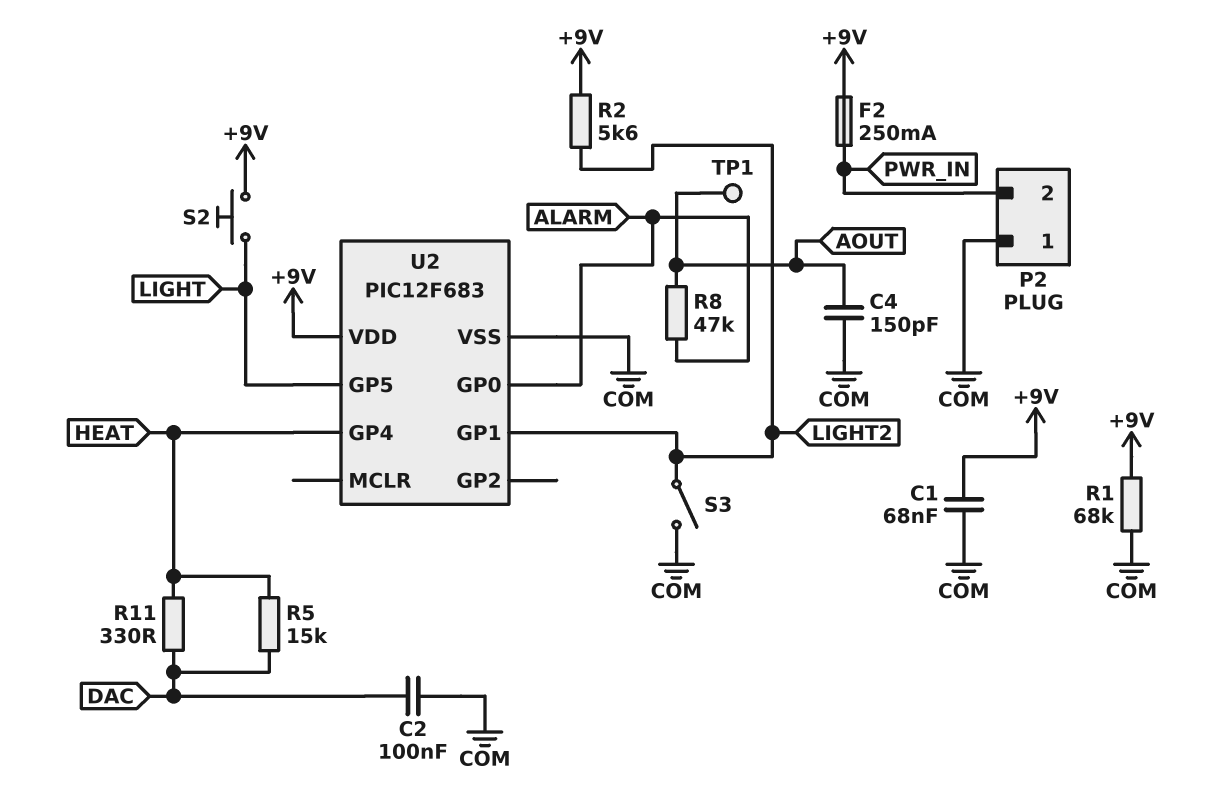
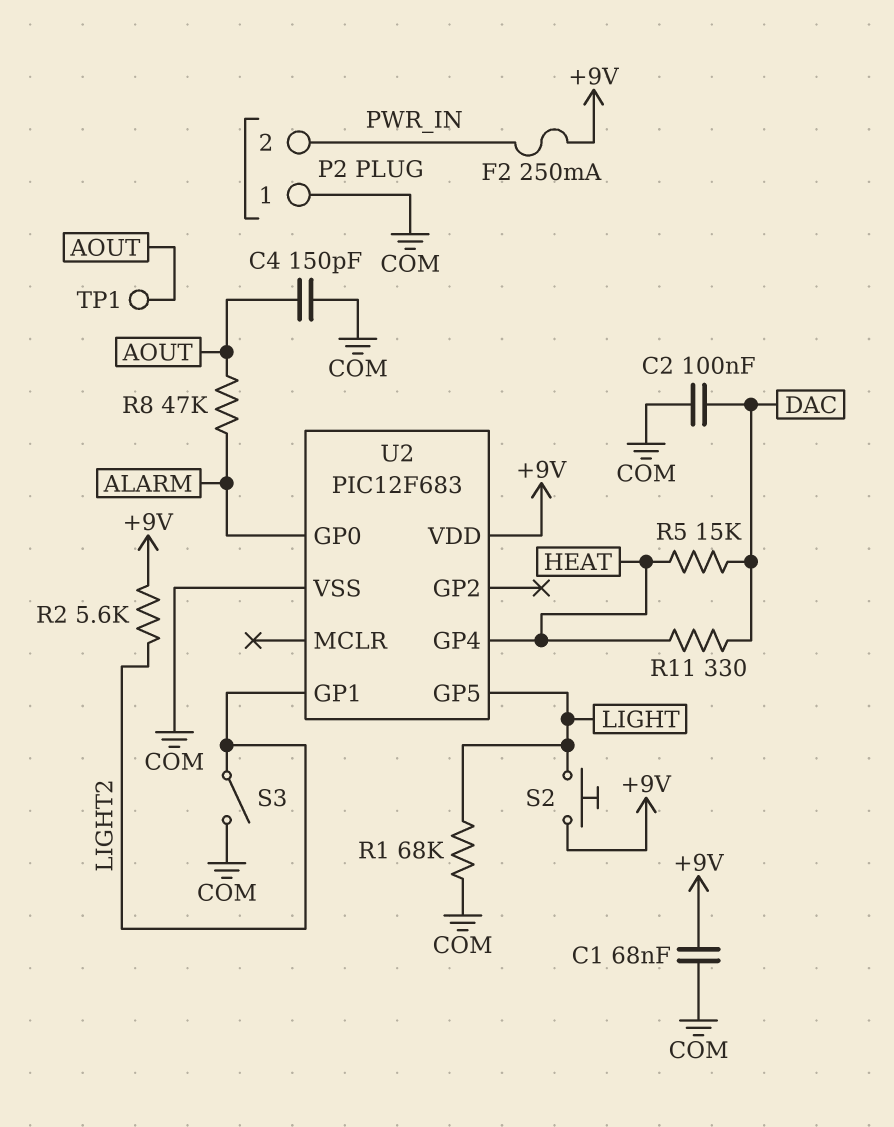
R1: 68k (+9V, COM) -> 68k (COM, LIGHT)

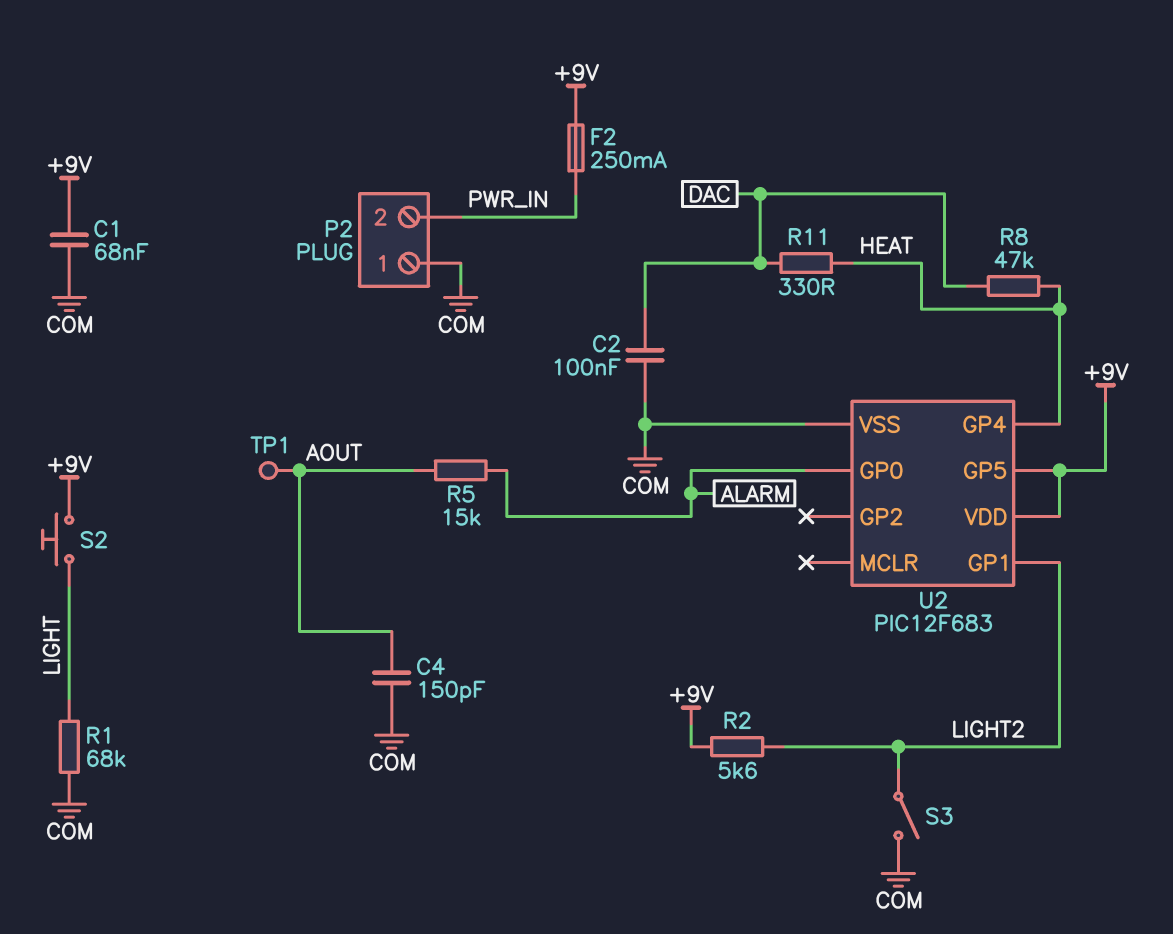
R5: 15k (DAC, HEAT) -> 15k (ALARM, AOUT)
R8: 47k (ALARM, AOUT) -> 47k (DAC, HEAT)
U2 pin GP5: LIGHT -> +9V

